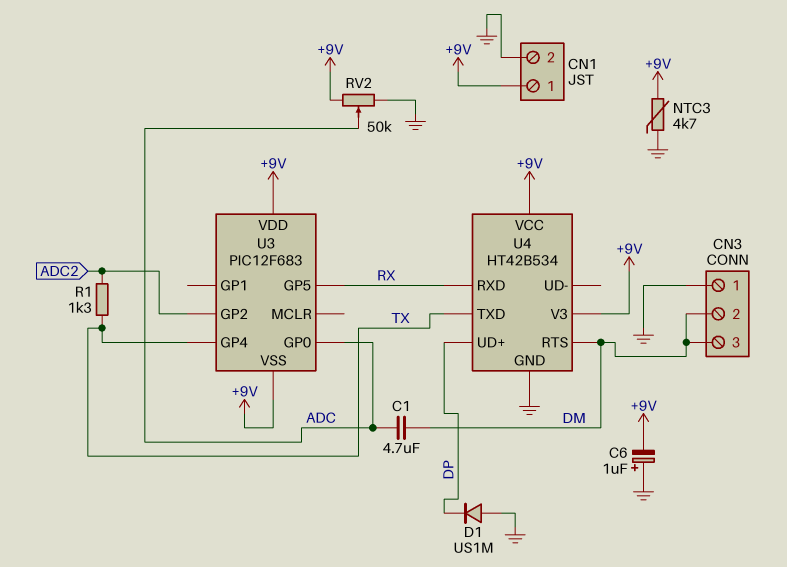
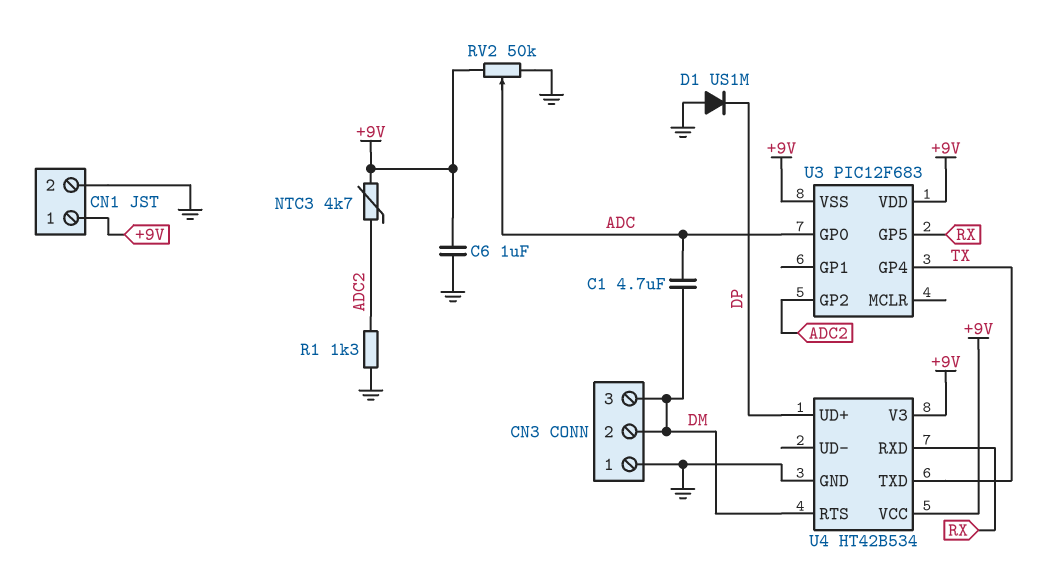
C6: 1uF (plus GND, minus +9V) -> 1uF (+9V, GND)
NTC3: 4.7k (+9V, GND) -> 4.7k (+9V, ADC2)
R1: 1.3k (ADC2, TX) -> 1.3k (ADC2, GND)

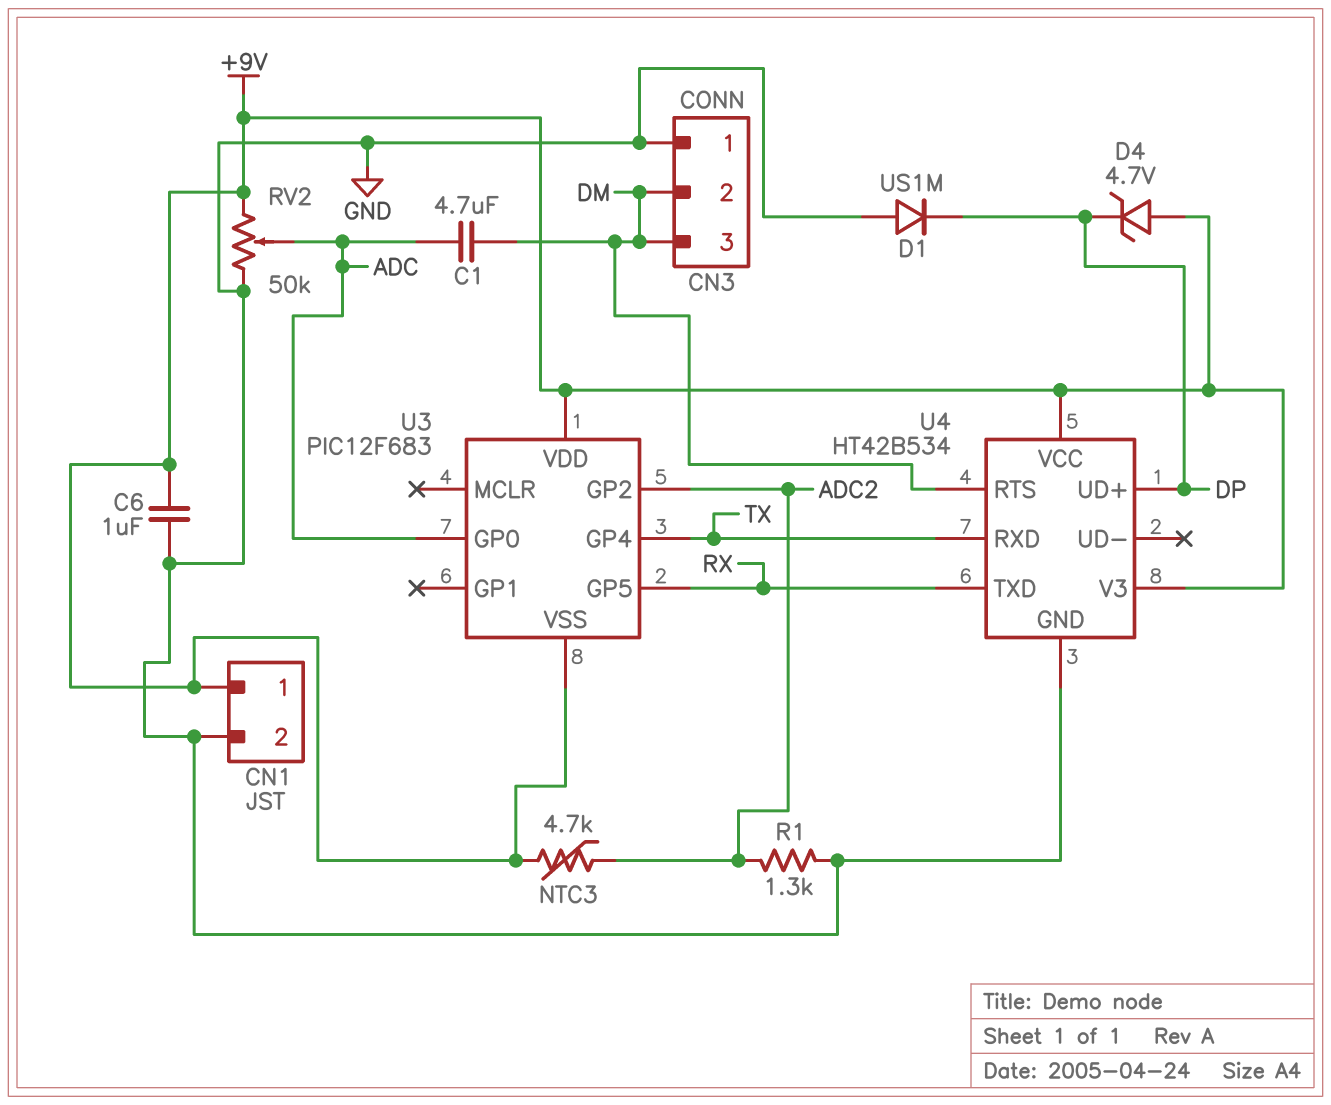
D4: none -> zener 4.7V (A +9V, K DP)
U4 pin RXD: RX -> TX
U4 pin TXD: TX -> RX

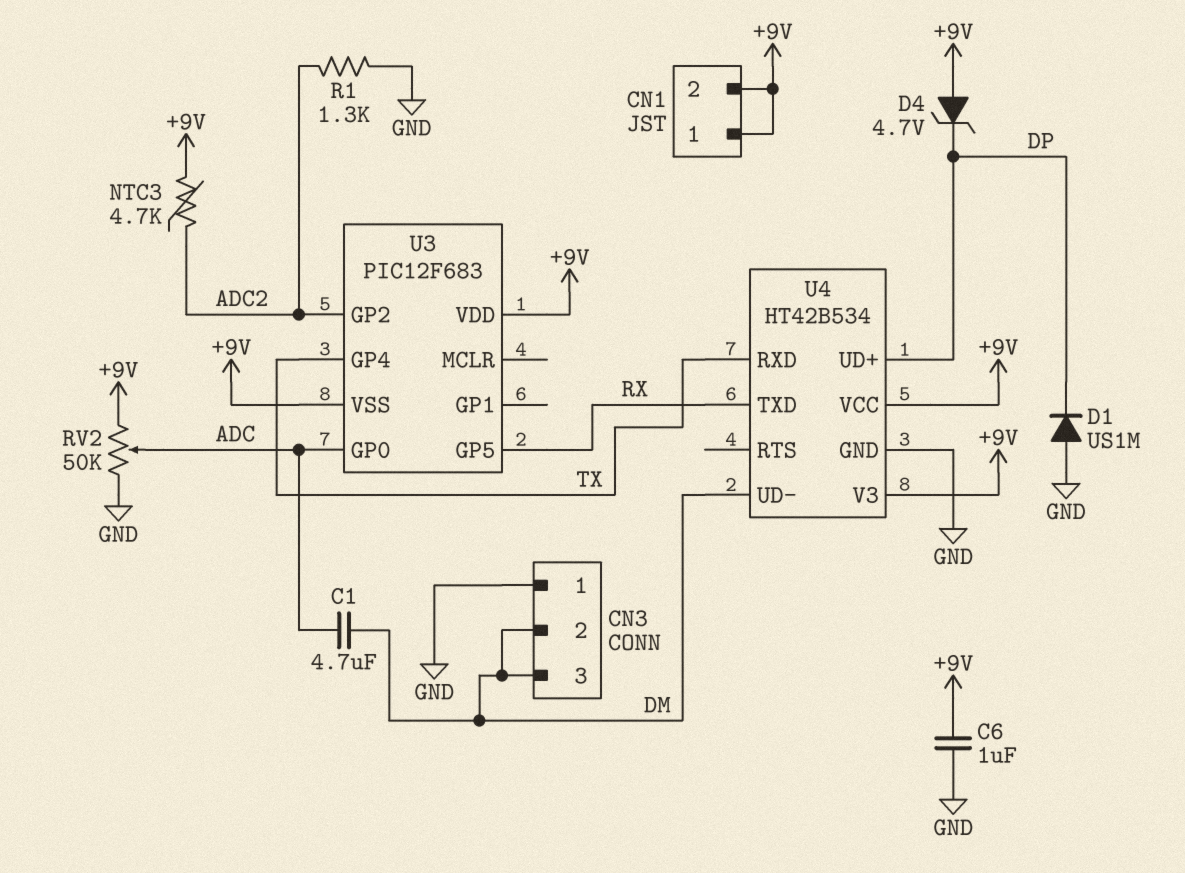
CN1 pin 2: GND -> +9V
U4 pin RTS: DM -> none
U4 pin UD-: none -> DM

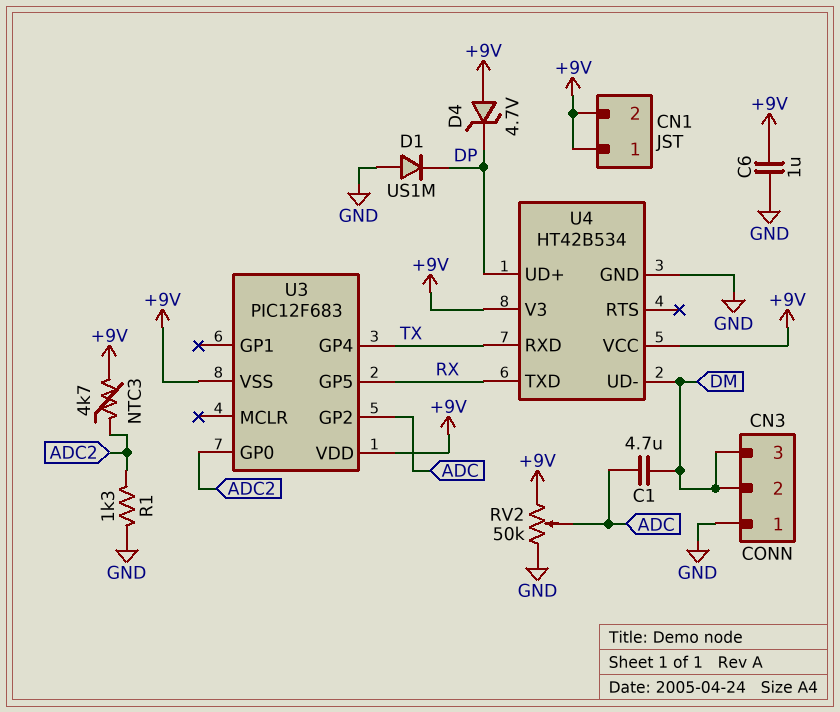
U3 pin GP0: ADC -> ADC2
U3 pin GP2: ADC2 -> ADC

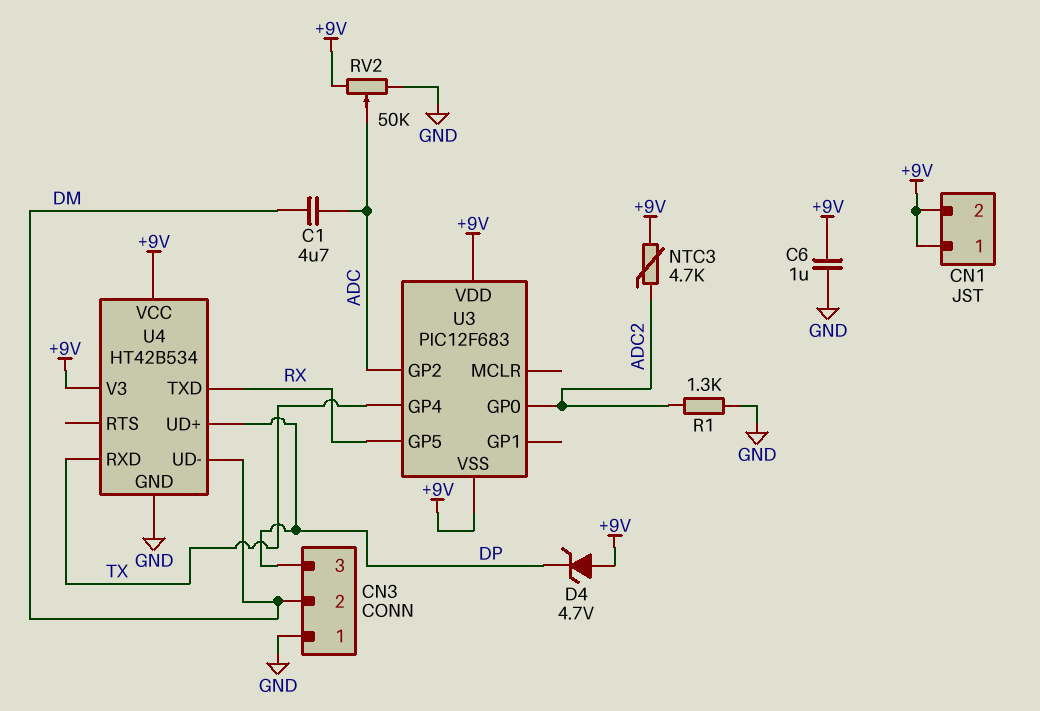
CN3 pin 3: DM -> DP
D1: diode US1M (A GND, K DP) -> none

